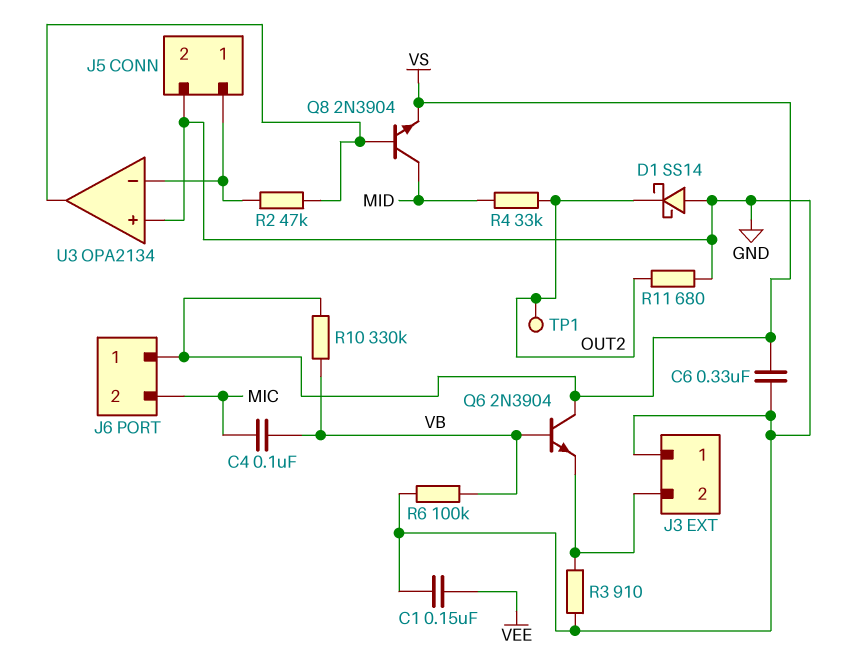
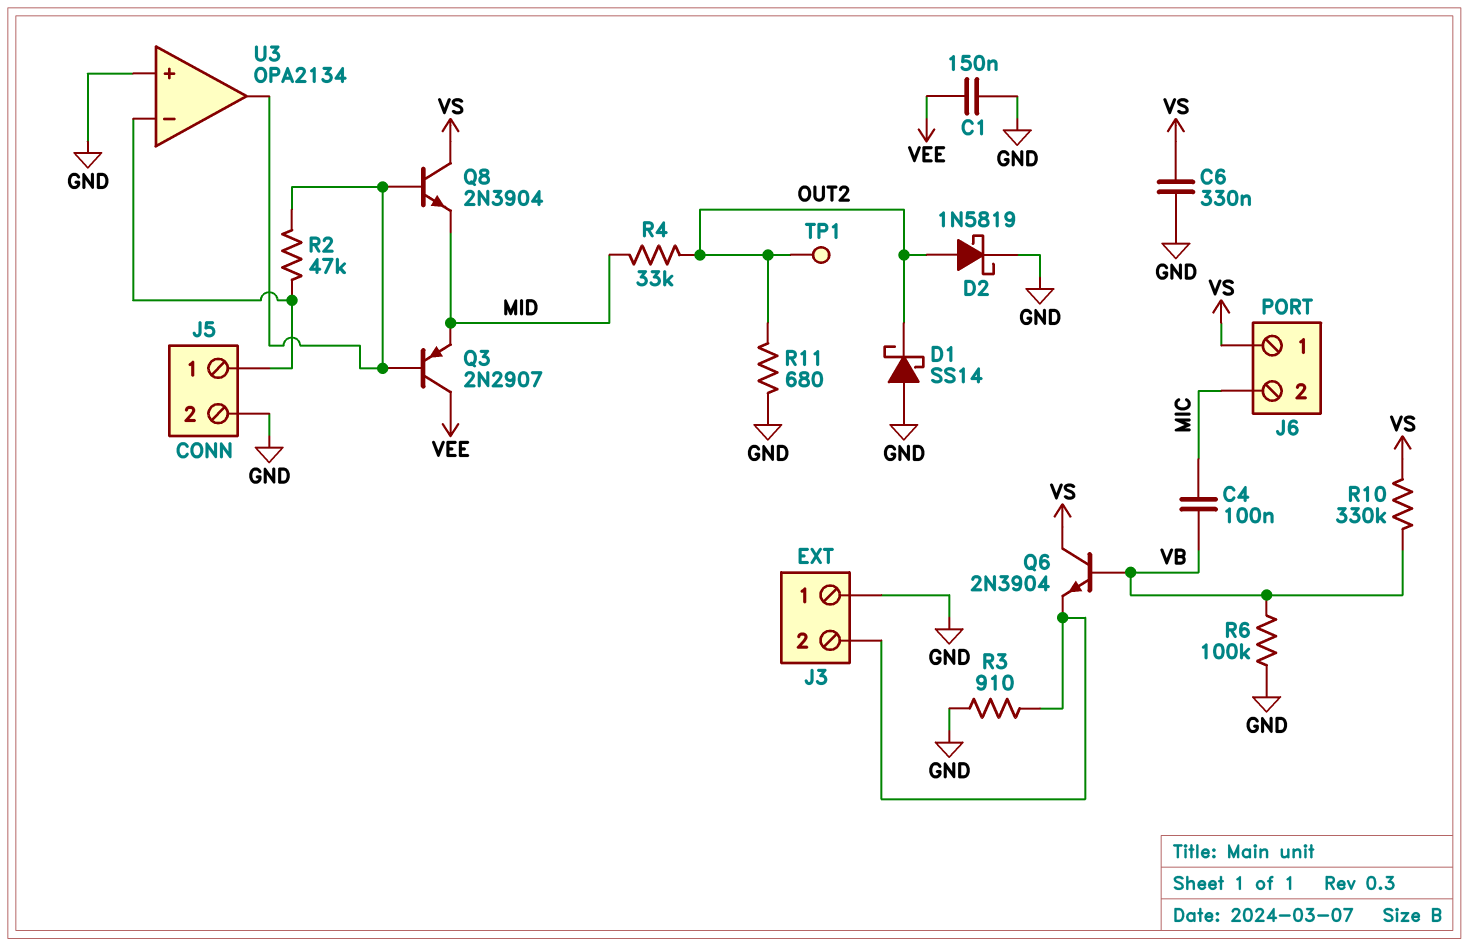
D2: none -> schottky 1N5819 (A OUT2, K GND)
Q3: none -> PNP 2N2907 (B U3/out, C VEE, E MID)
Q8: NPN 2N3904 (B U3/out, C MID, E VS) -> NPN 2N3904 (B U3/out, C VS, E MID)

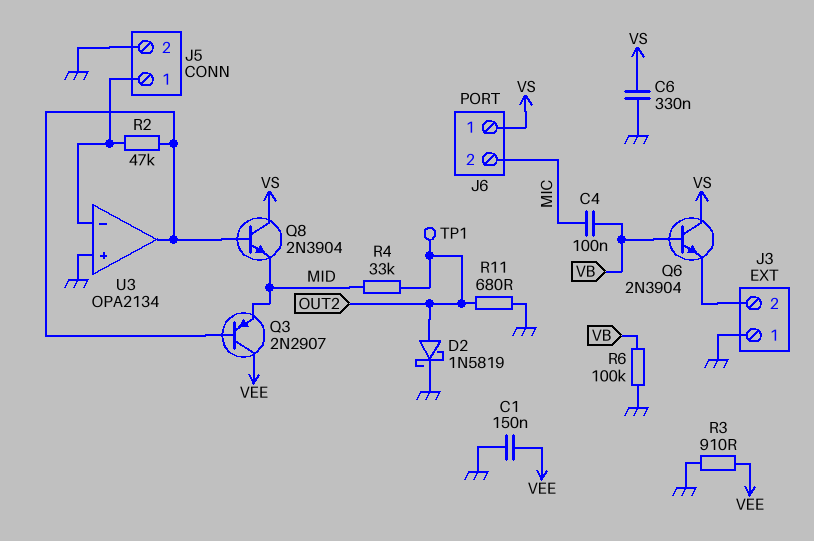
D1: schottky SS14 (A GND, K OUT2) -> none
R3: 910 (GND, J3/2) -> 910 (GND, VEE)
R10: 330k (VB, VS) -> none

